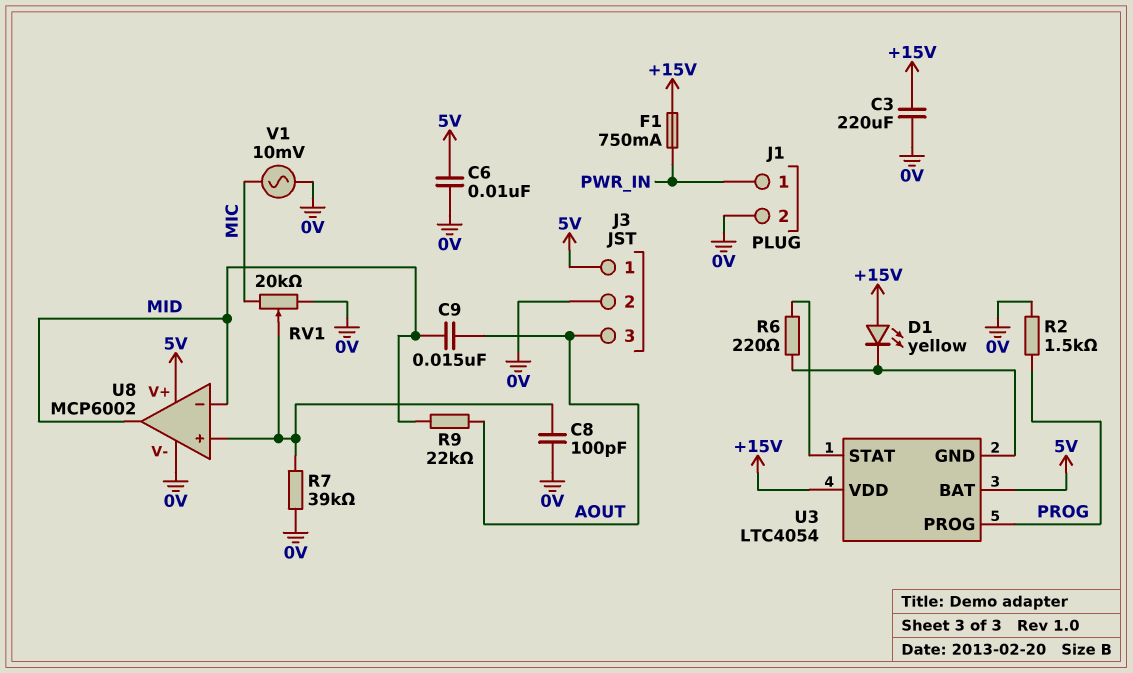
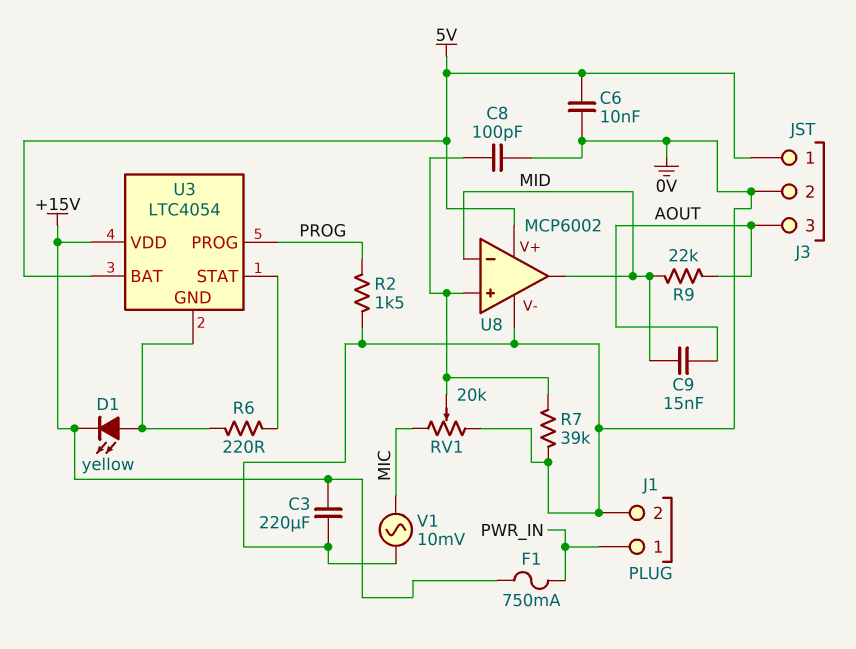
D1: LED yellow (A +15V, K U3/GND) -> LED yellow (A U3/GND, K +15V)

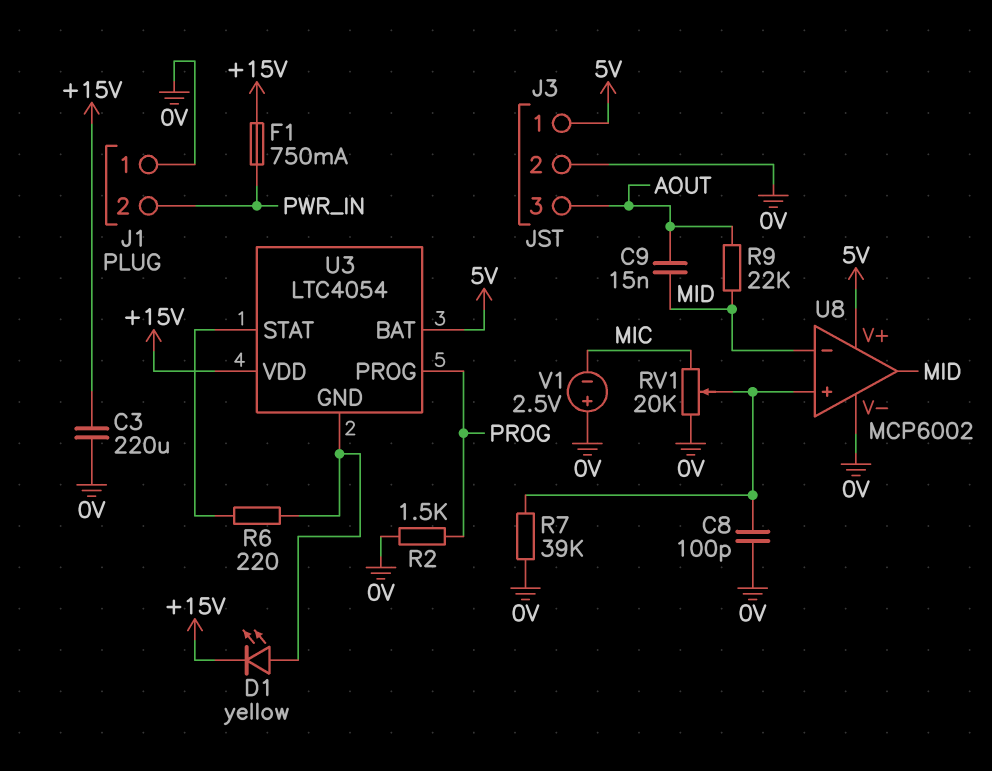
C6: 10nF (0V, 5V) -> none
J1 pin 1: PWR_IN -> 0V
J1 pin 2: 0V -> PWR_IN
V1: AC 10mV (0V, MIC) -> 2.5V (plus 0V, minus MIC)

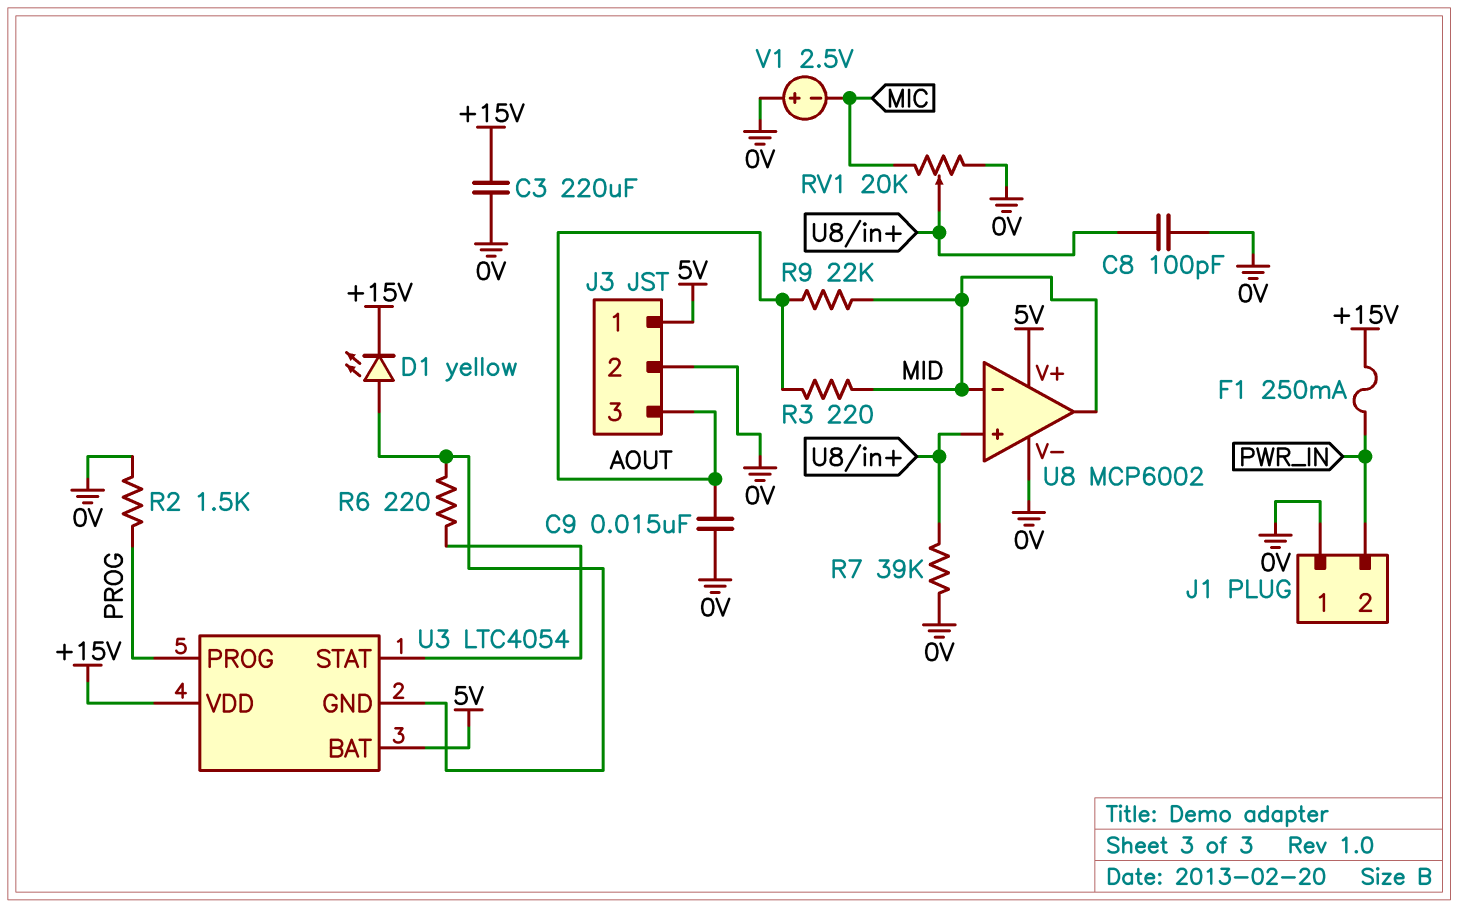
C9: 15nF (AOUT, MID) -> 15nF (0V, AOUT)
F1: 750mA (+15V, PWR_IN) -> 250mA (+15V, PWR_IN)
R3: none -> 220 (AOUT, MID)

